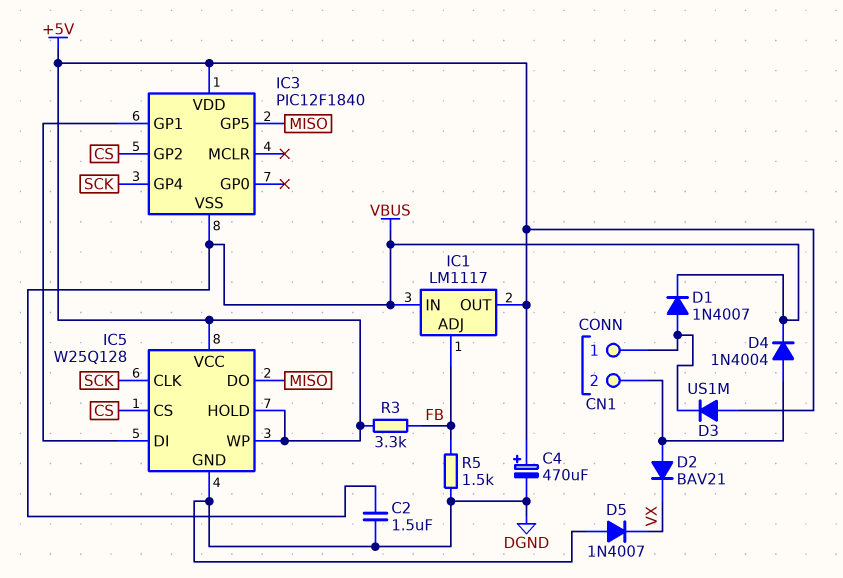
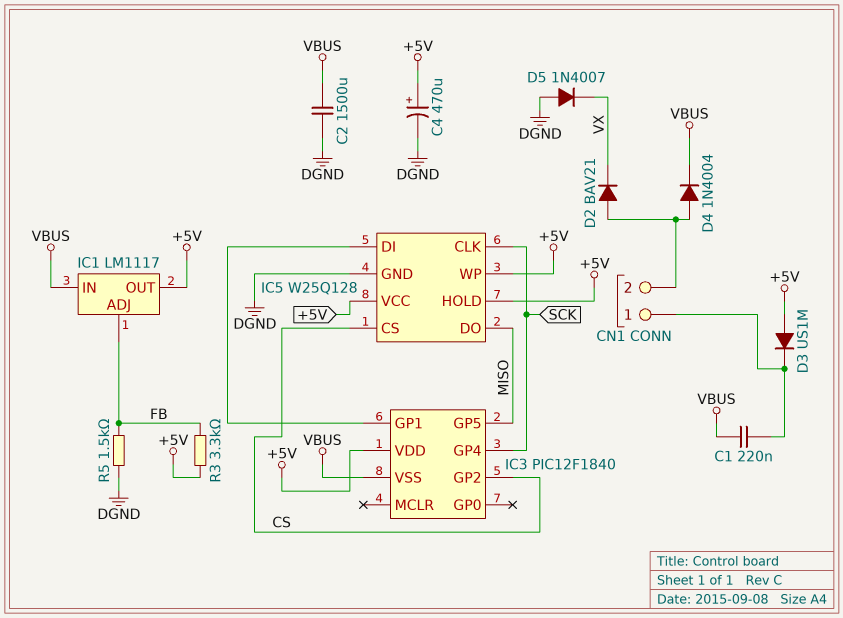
C1: none -> 220nF (CN1/1, VBUS)
C2: 1.5uF (DGND, VBUS) -> 1500uF (DGND, VBUS)
D1: diode 1N4007 (A CN1/1, K VBUS) -> none

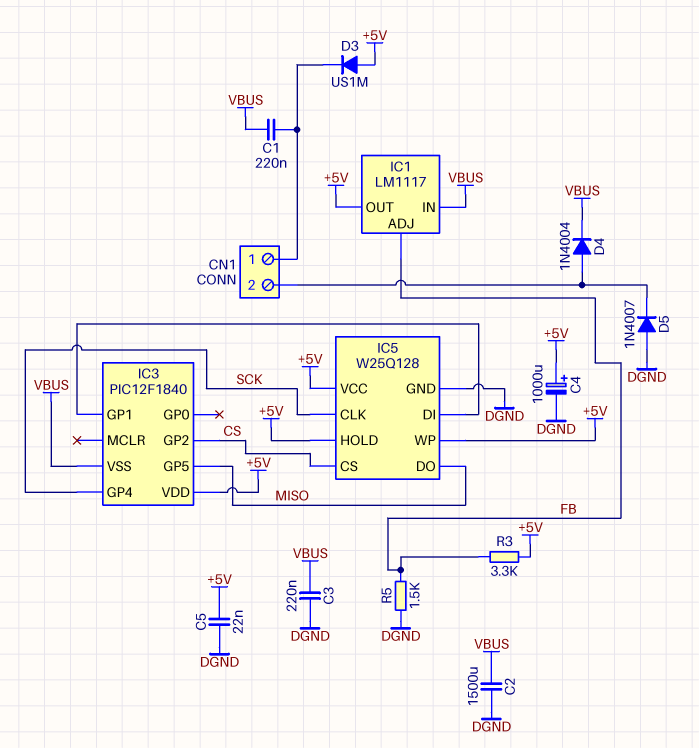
C3: none -> 220nF (DGND, VBUS)
C4: 470uF (plus +5V, minus DGND) -> 1000uF (plus +5V, minus DGND)
C5: none -> 22nF (+5V, DGND)
D2: diode BAV21 (A CN1/2, K VX) -> none
D5: diode 1N4007 (A DGND, K VX) -> diode 1N4007 (A DGND, K CN1/2)

